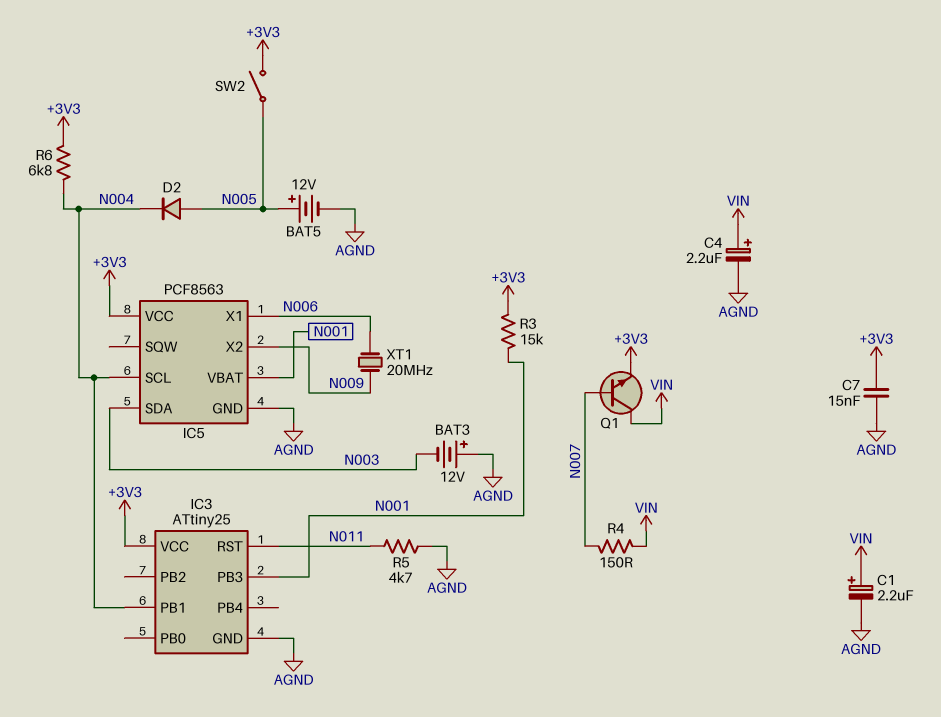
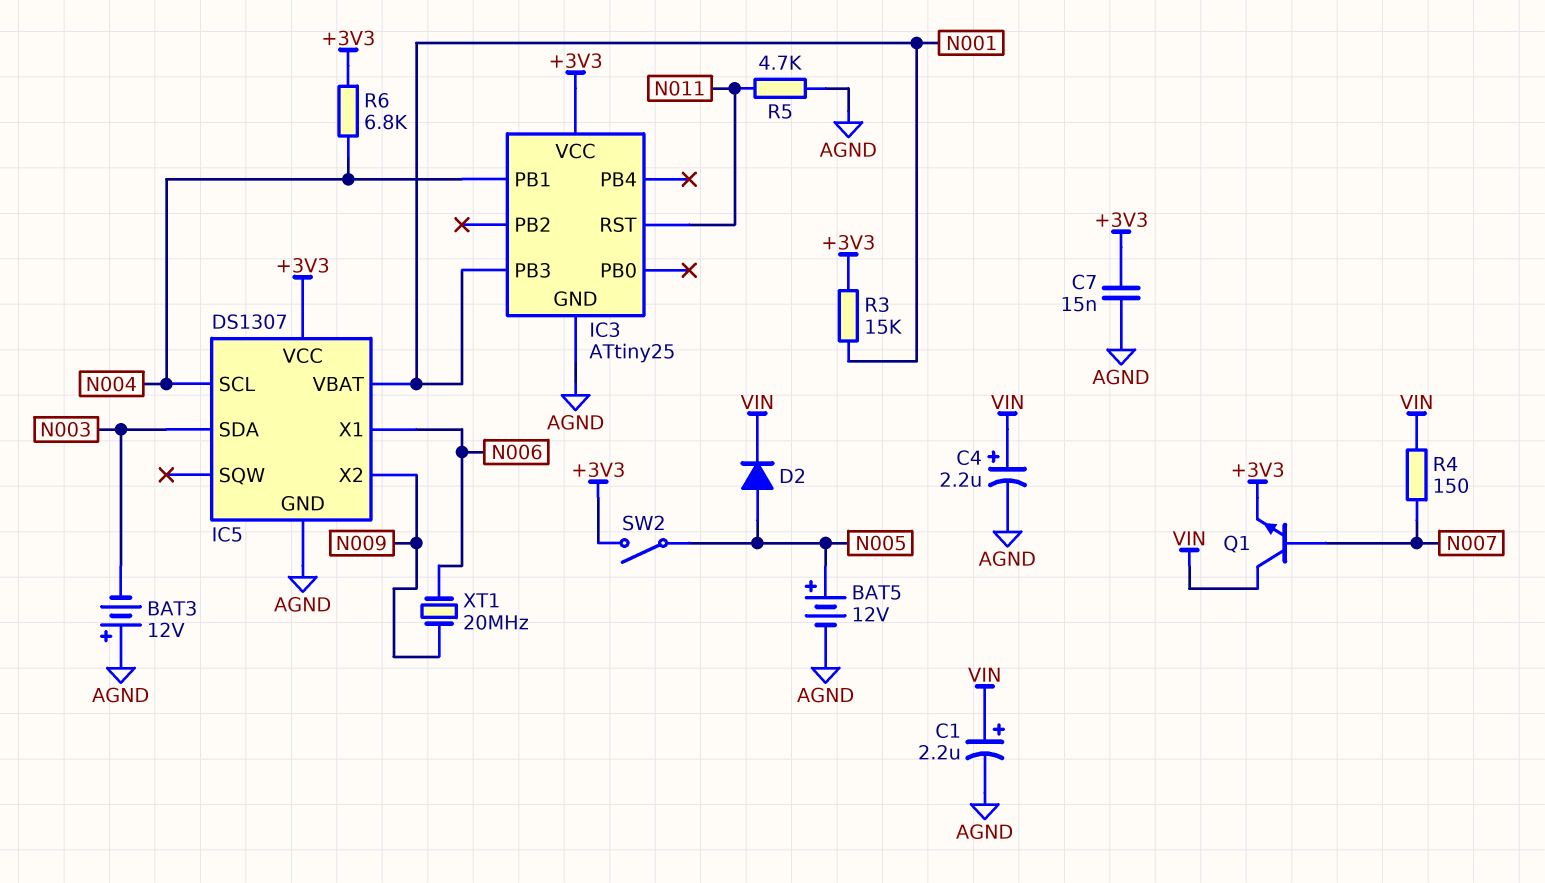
D2: diode (A N005, K N004) -> diode (A N005, K VIN)
IC5: PCF8563 -> DS1307

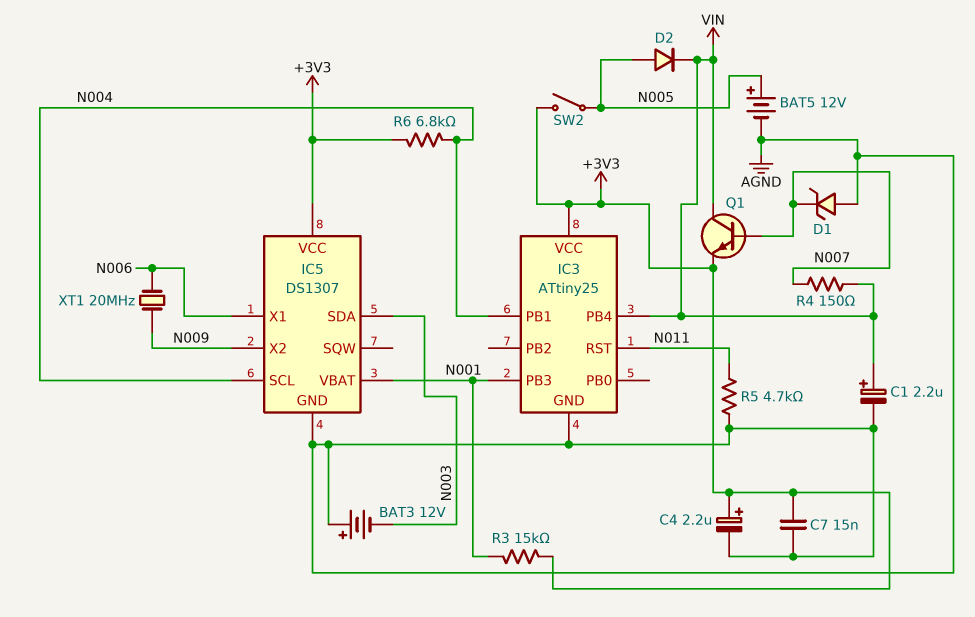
C4: 2.2uF (plus VIN, minus AGND) -> 2.2uF (plus +3V3, minus AGND)
D1: none -> zener (A AGND, K N007)
IC3 pin PB4: none -> VIN

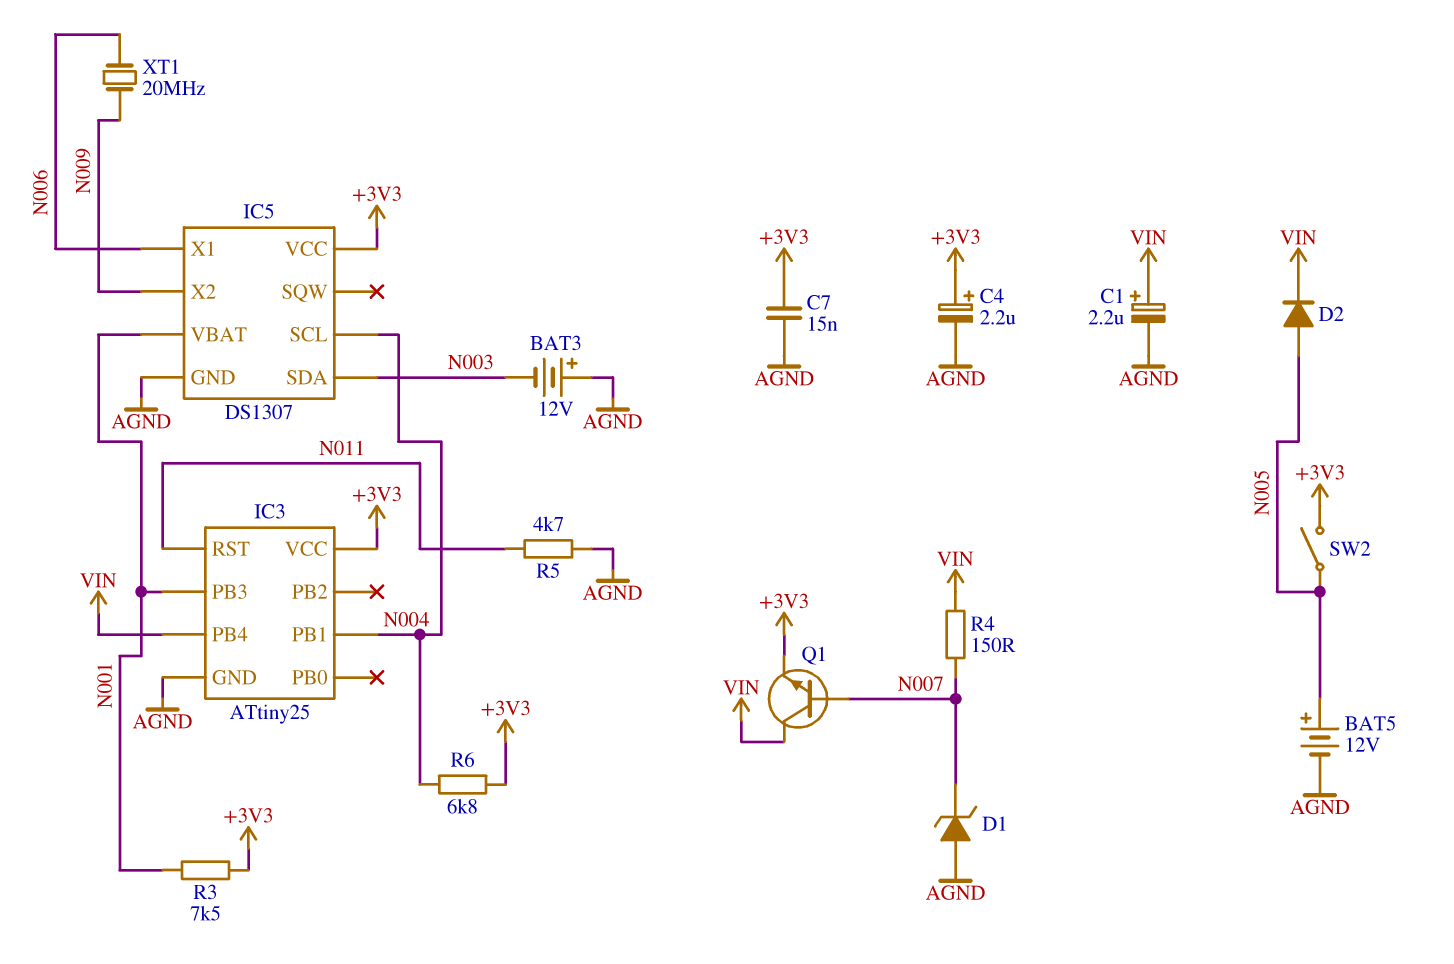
R3: 15k (+3V3, N001) -> 7.5k (+3V3, N001)

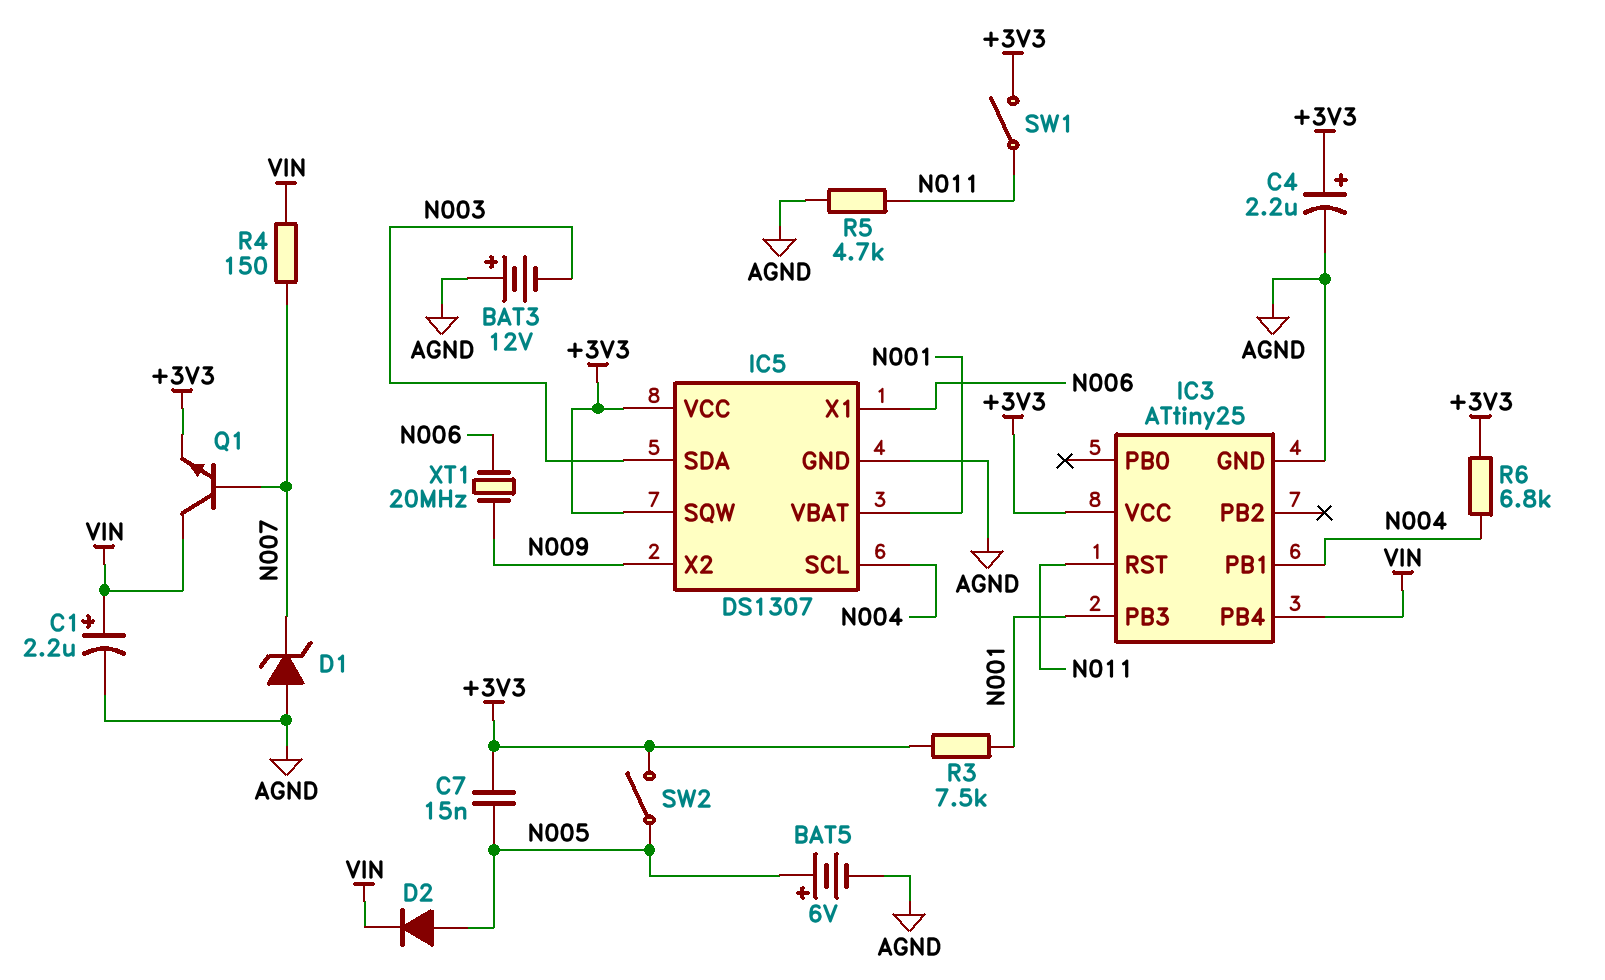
BAT5: 12V (plus N005, minus AGND) -> 6V (plus N005, minus AGND)
C7: 15nF (+3V3, AGND) -> 15nF (+3V3, N005)
IC5 pin SQW: none -> +3V3
SW1: none -> switch (+3V3, N011)

